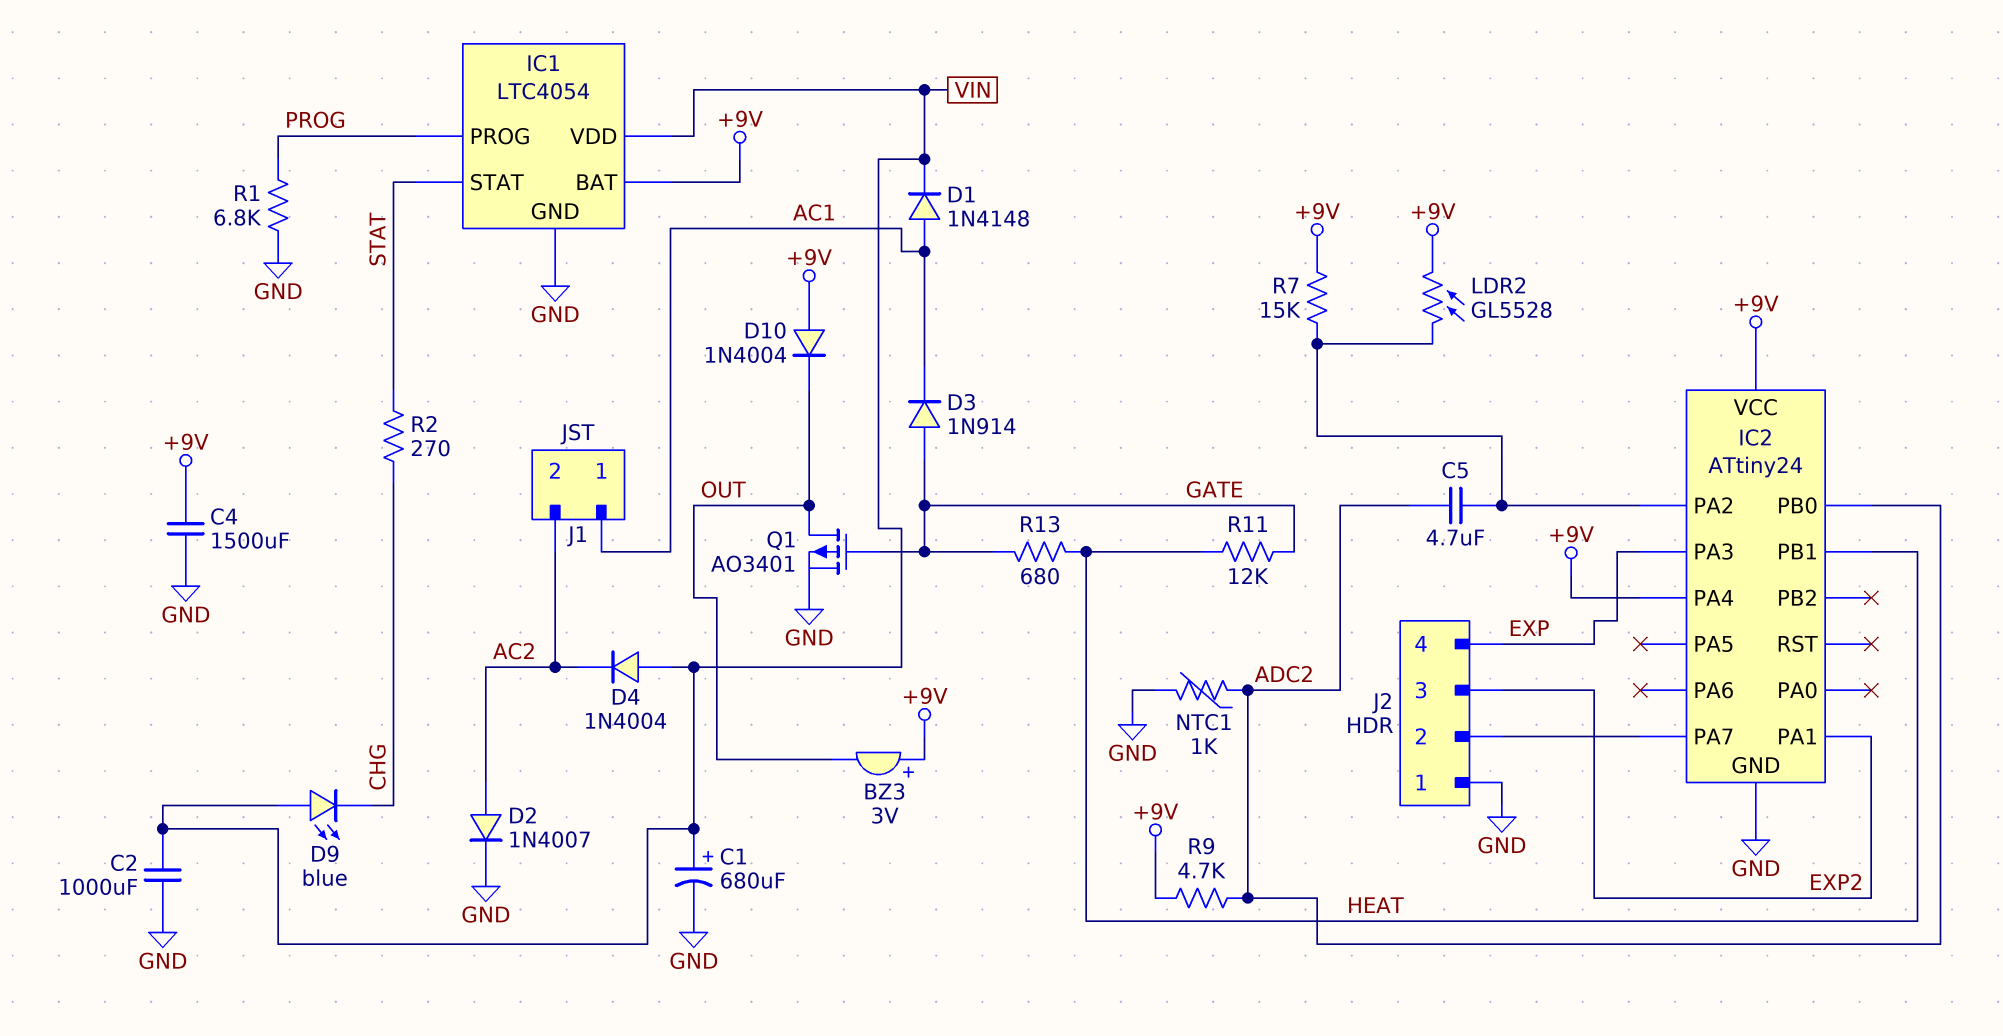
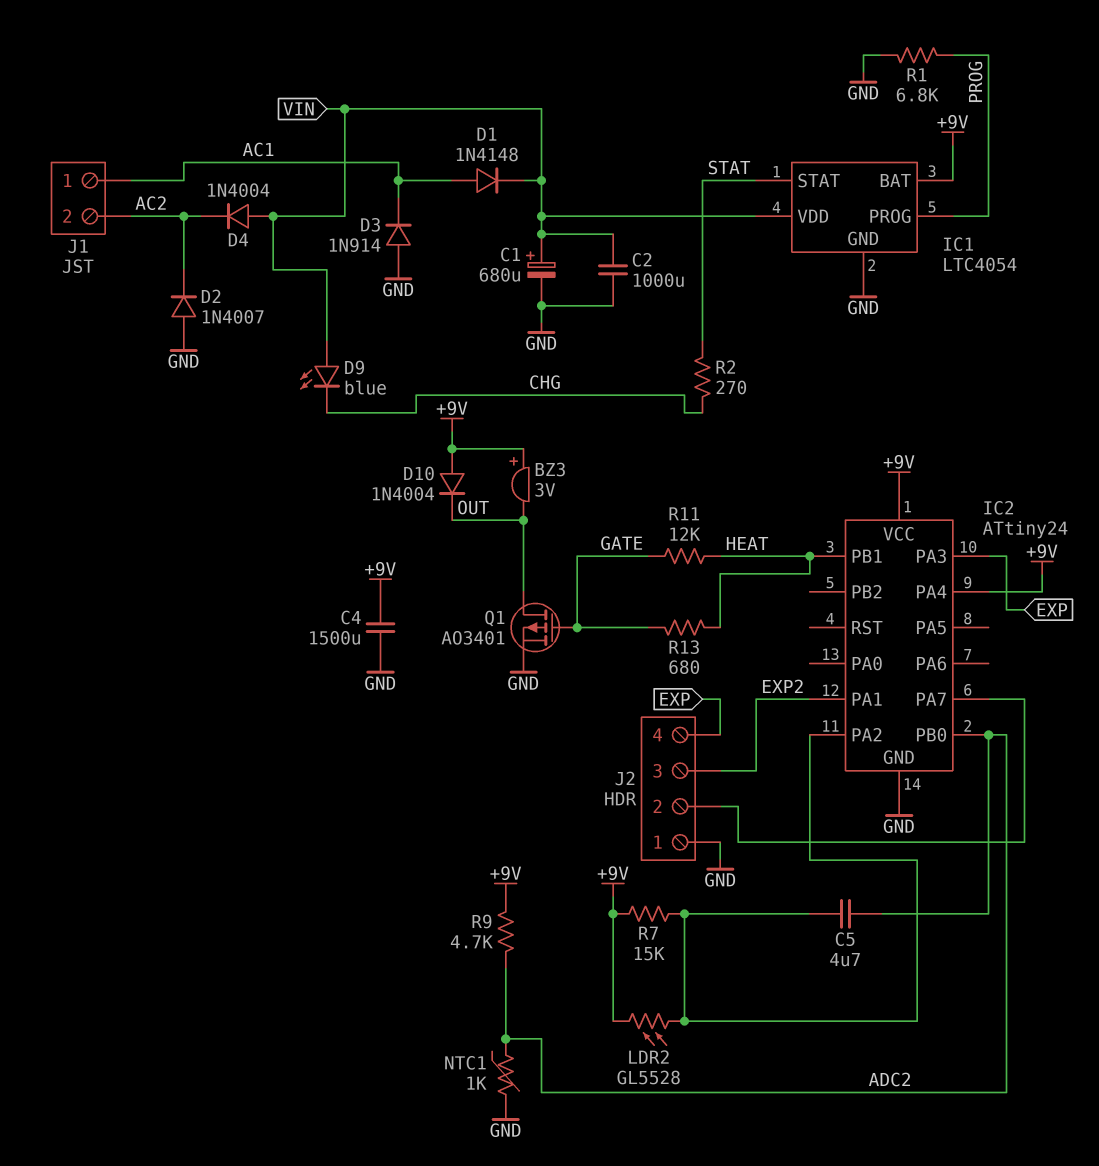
D2: diode 1N4007 (A AC2, K GND) -> diode 1N4007 (A GND, K AC2)
D3: diode 1N914 (A GATE, K AC1) -> diode 1N914 (A GND, K AC1)

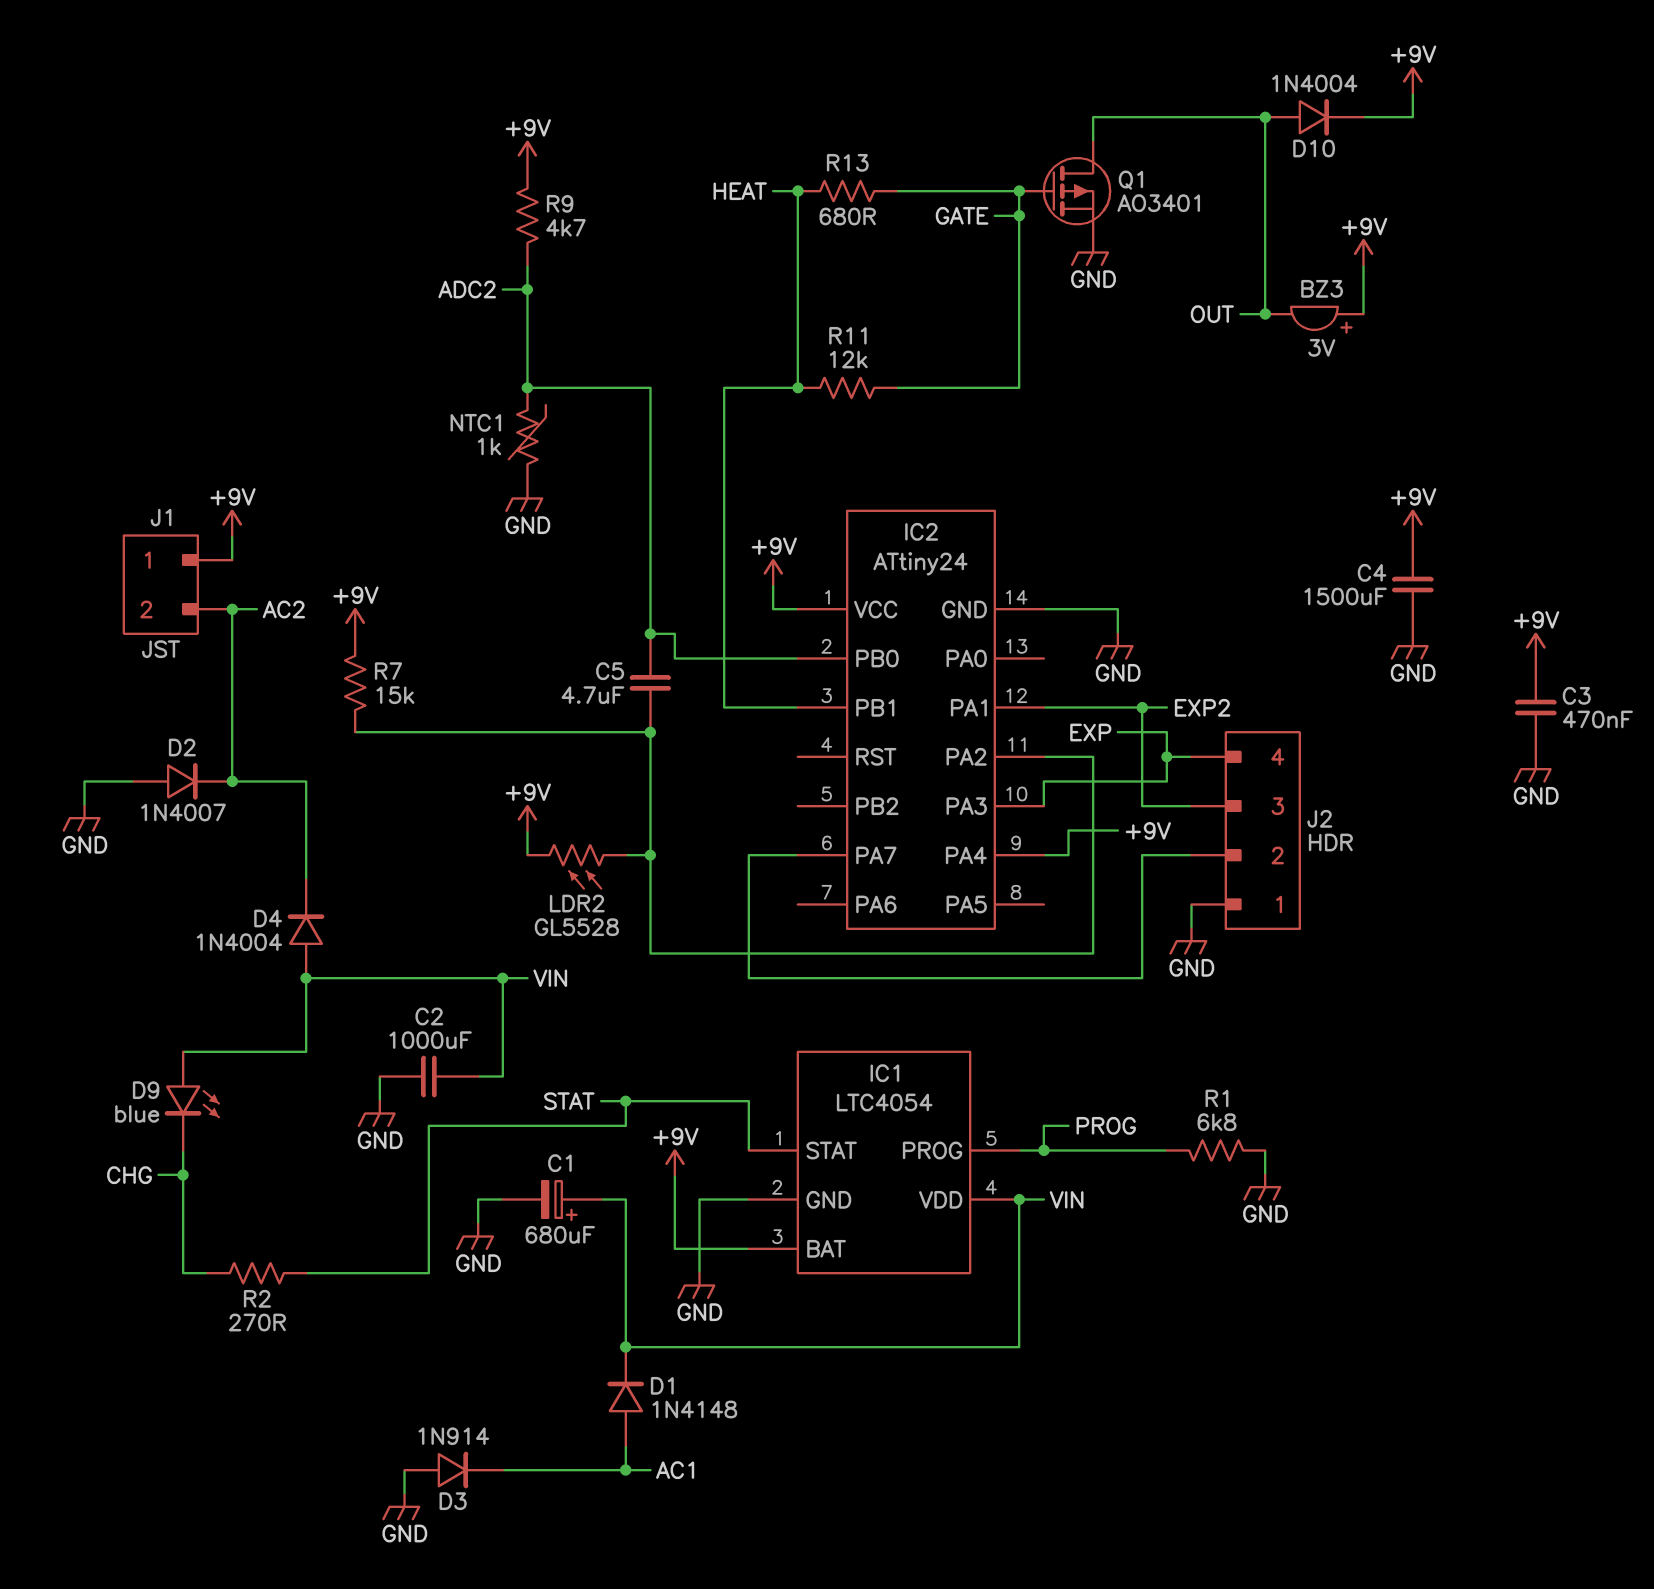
C3: none -> 470nF (+9V, GND)
D10: diode 1N4004 (A +9V, K OUT) -> diode 1N4004 (A OUT, K +9V)
J1 pin 1: AC1 -> +9V

